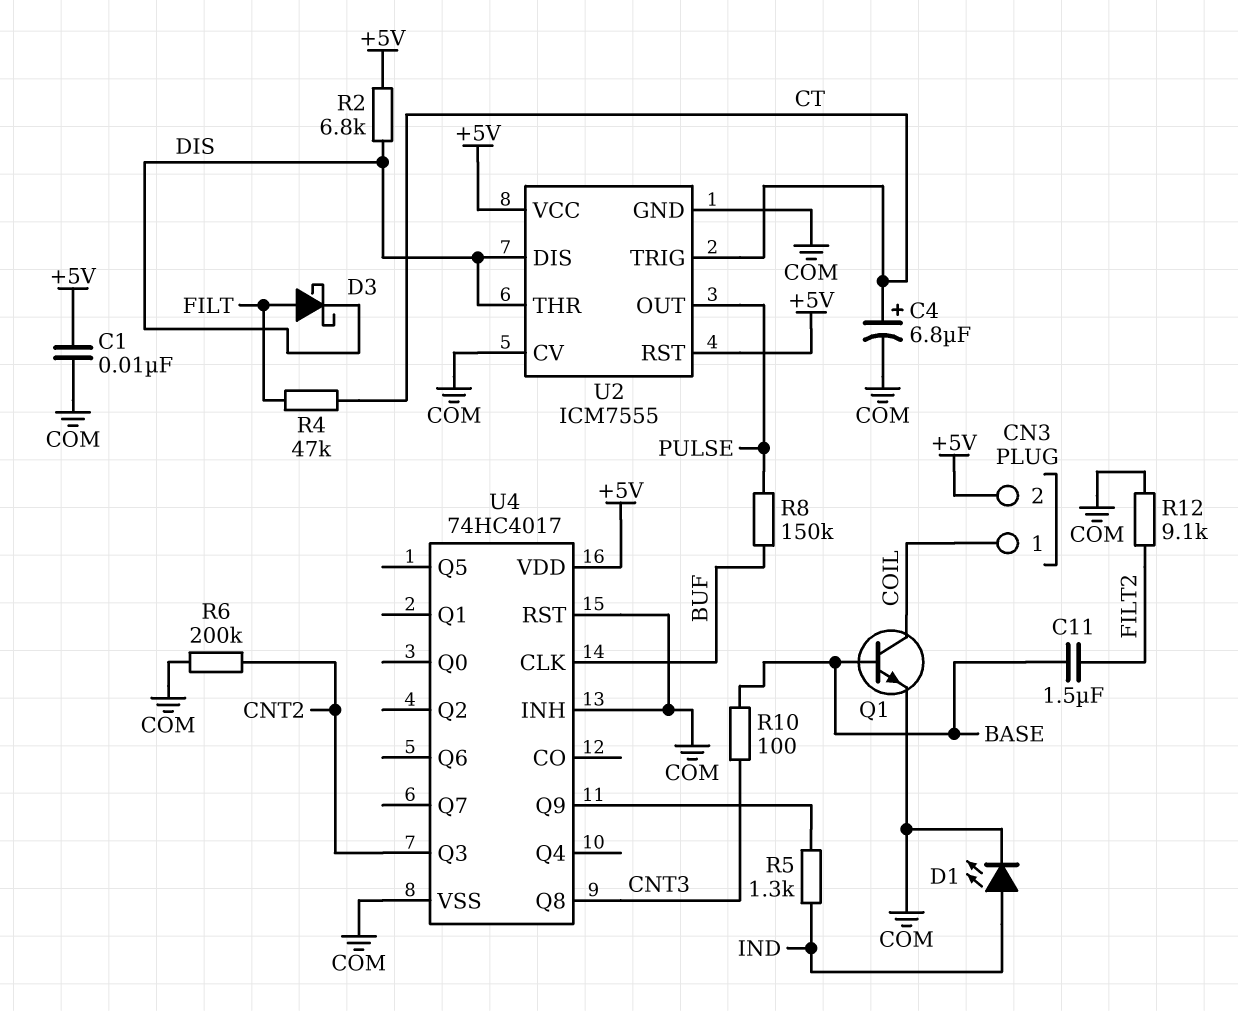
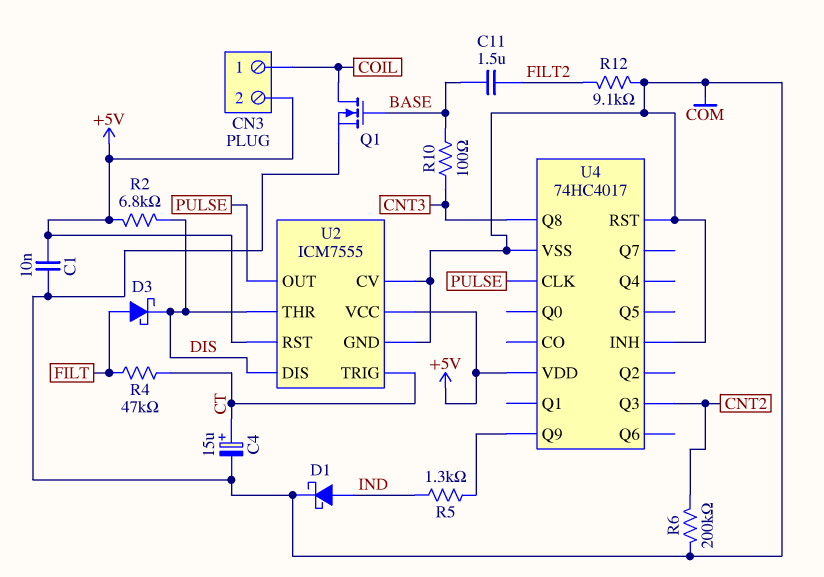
C4: 6.8uF (plus CT, minus COM) -> 15uF (plus CT, minus COM)
D1: LED (A IND, K COM) -> schottky (A IND, K COM)
Q1: NPN (B BASE, C COIL, E COM) -> NMOS (G BASE, D COIL, S COM)
R8: 150k (BUF, PULSE) -> none
U4 pin CLK: BUF -> PULSE

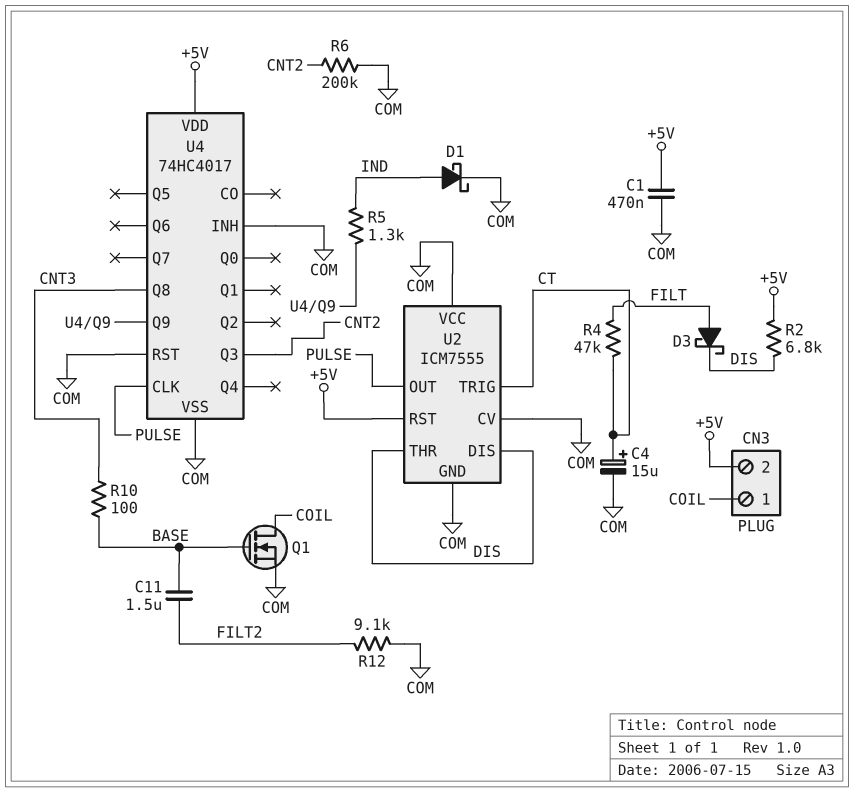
C1: 10nF (+5V, COM) -> 470nF (+5V, COM)
U2 pin VCC: +5V -> COM

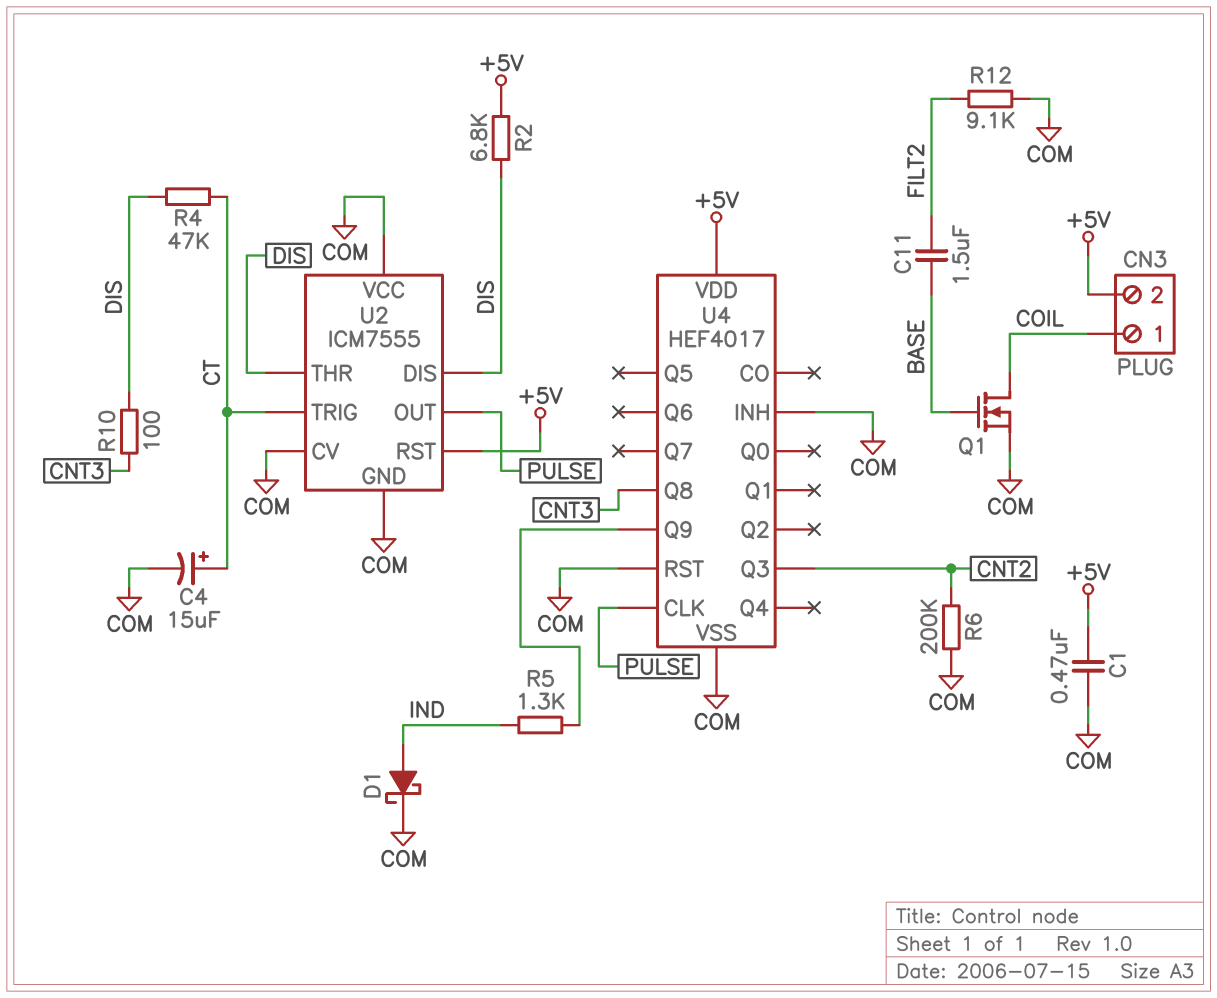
D3: schottky (A FILT, K DIS) -> none
R4: 47k (CT, FILT) -> 47k (CT, DIS)
R10: 100 (BASE, CNT3) -> 100 (CNT3, DIS)
U4: 74HC4017 -> HEF4017

